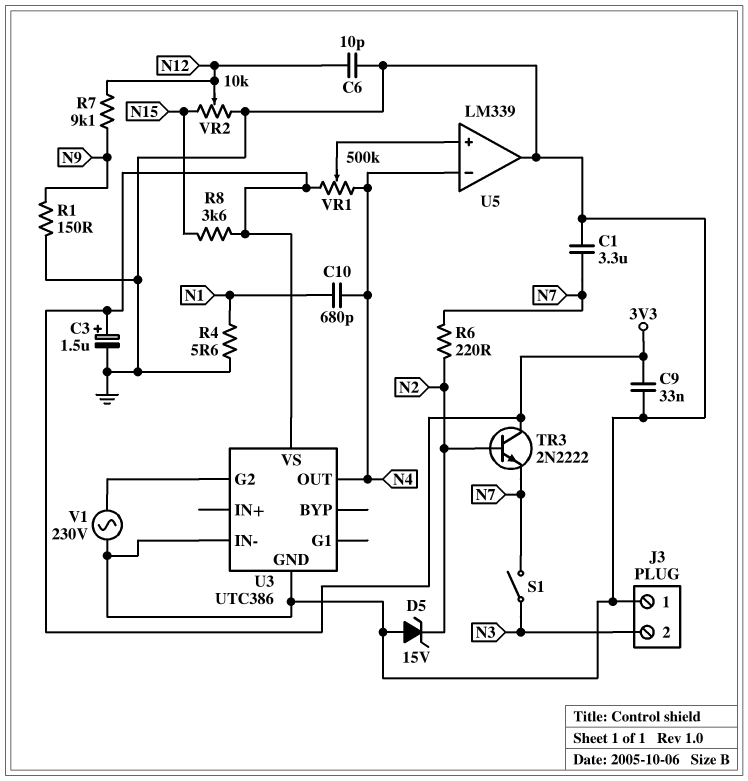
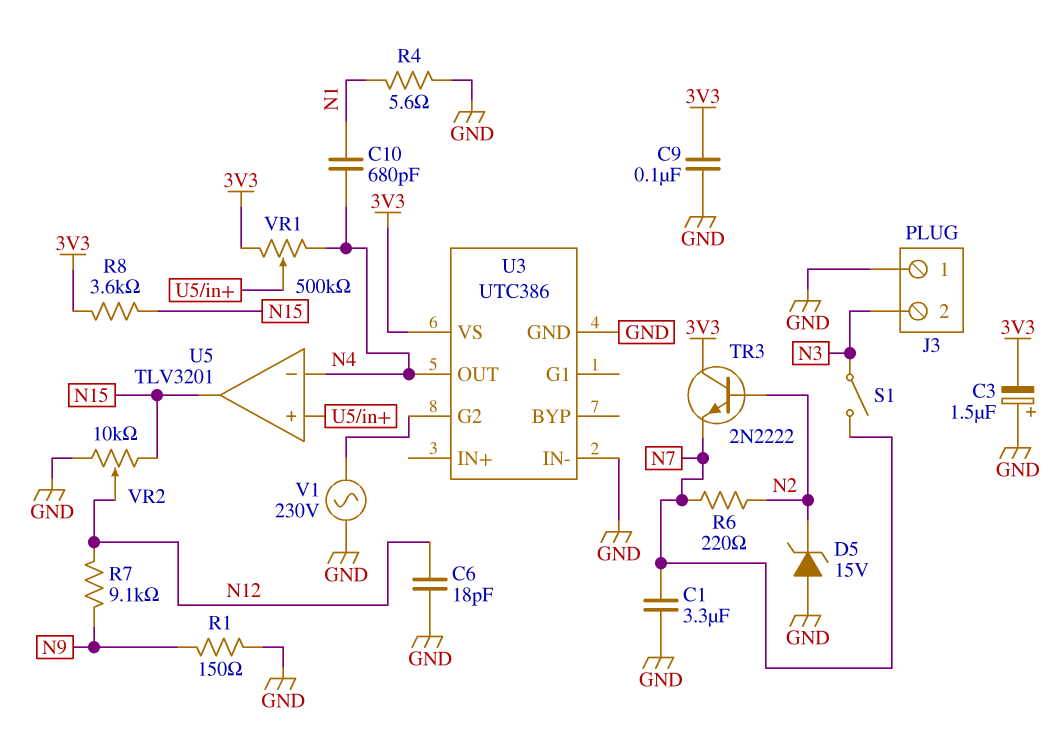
C3: 1.5uF (plus 3V3, minus GND) -> 1.5uF (plus GND, minus 3V3)
C6: 10pF (GND, N12) -> 18pF (GND, N12)
C9: 33nF (3V3, GND) -> 100nF (3V3, GND)
U5: LM339 -> TLV3201
U5 pin out: GND -> N15

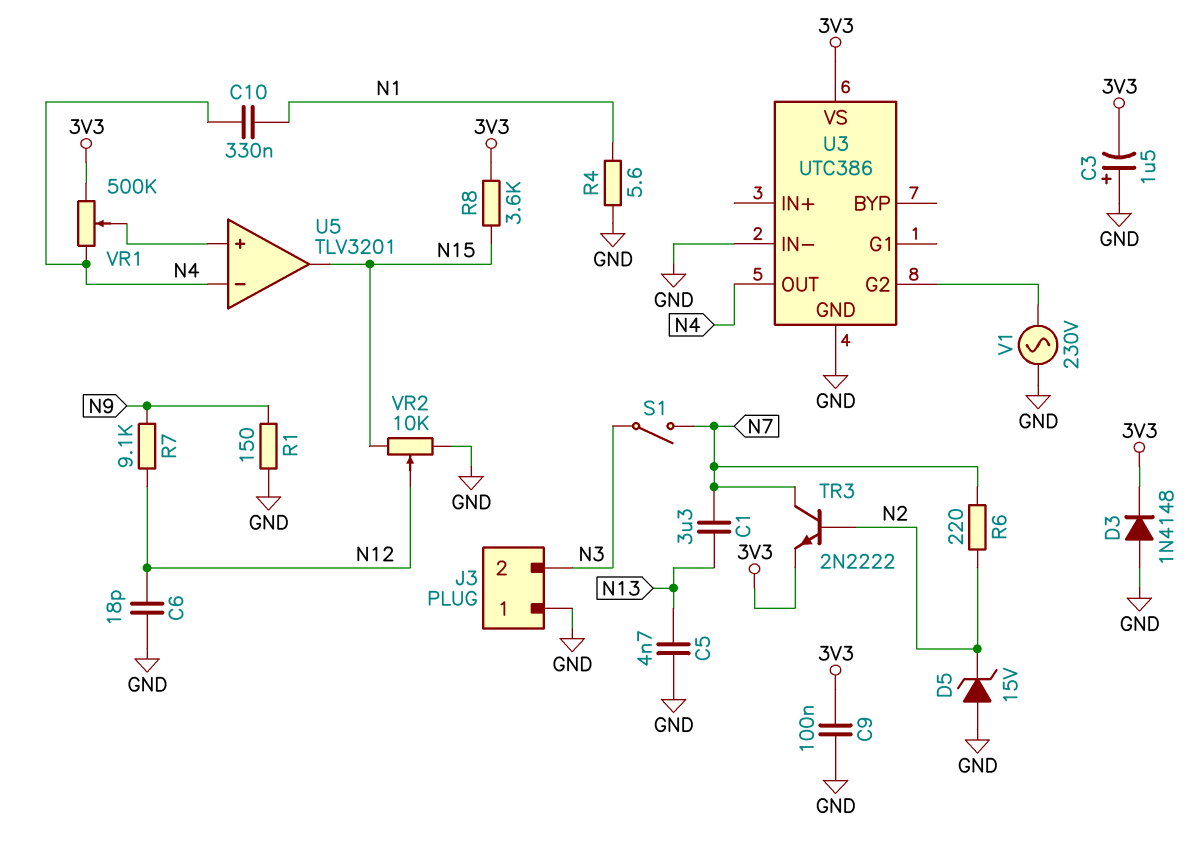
C1: 3.3uF (GND, N7) -> 3.3uF (N7, N13)
C5: none -> 4.7nF (GND, N13)
C10: 680pF (N1, N4) -> 330nF (N1, N4)
D3: none -> diode 1N4148 (A GND, K 3V3)
TR3: NPN 2N2222 (B N2, C 3V3, E N7) -> NPN 2N2222 (B N2, C N7, E 3V3)

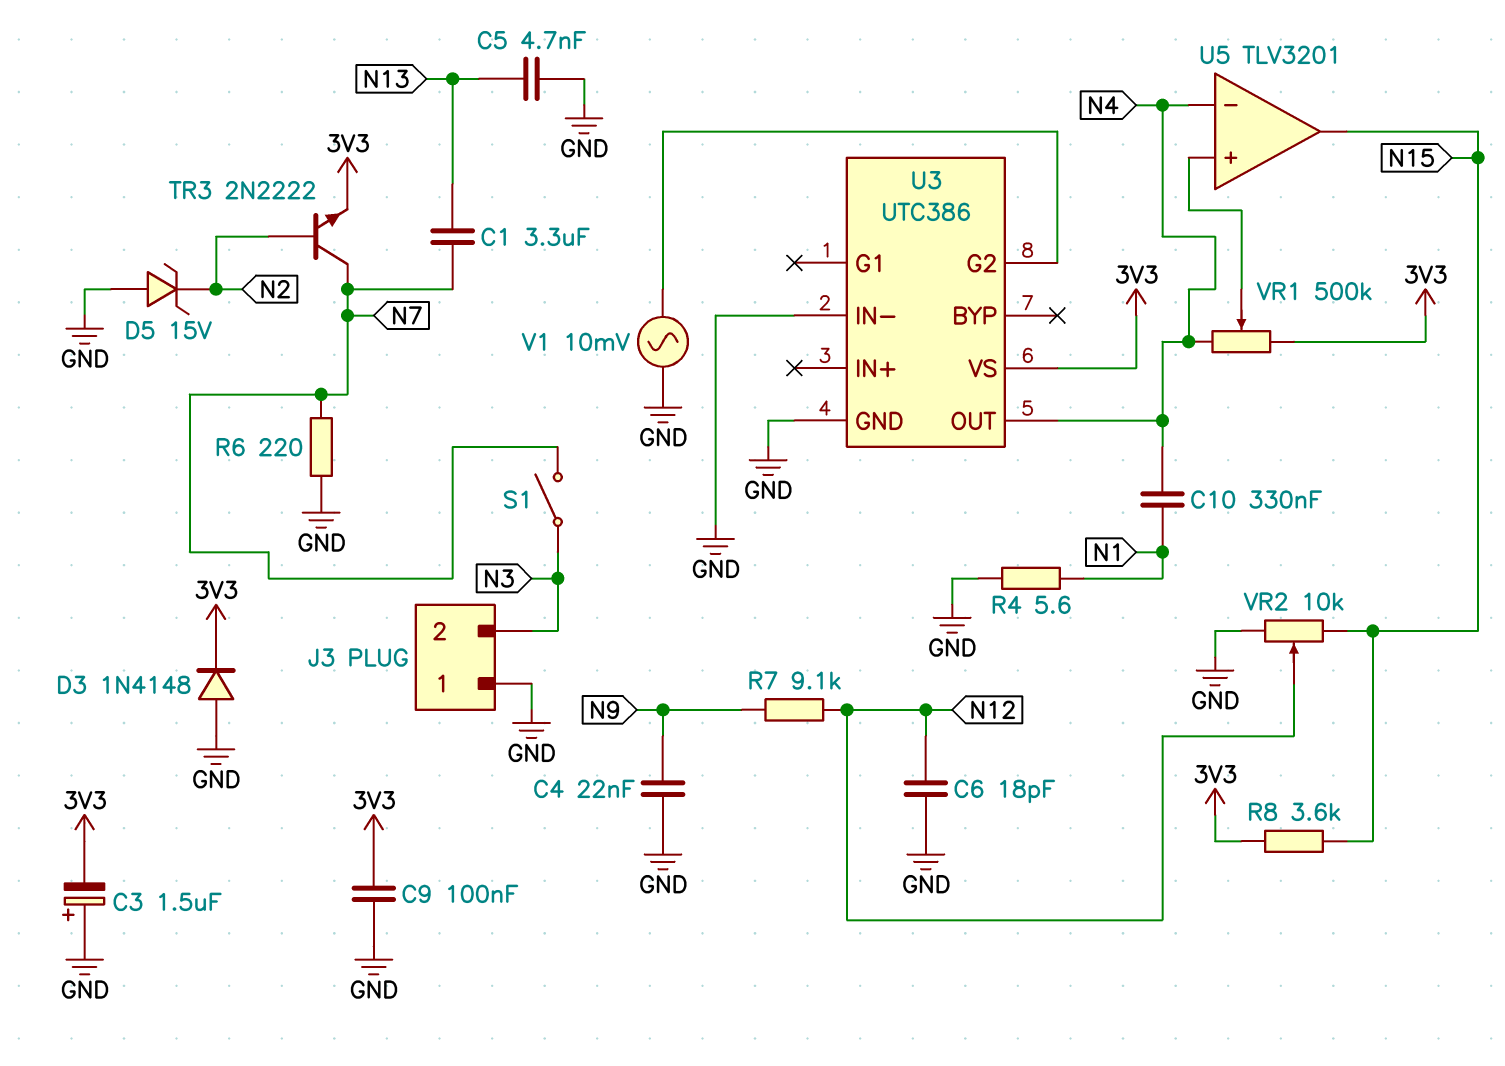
C4: none -> 22nF (GND, N9)
R1: 150 (GND, N9) -> none
R6: 220 (N2, N7) -> 220 (GND, N7)
V1: AC 230V (GND, U3/G2) -> AC 10mV (GND, U3/G2)

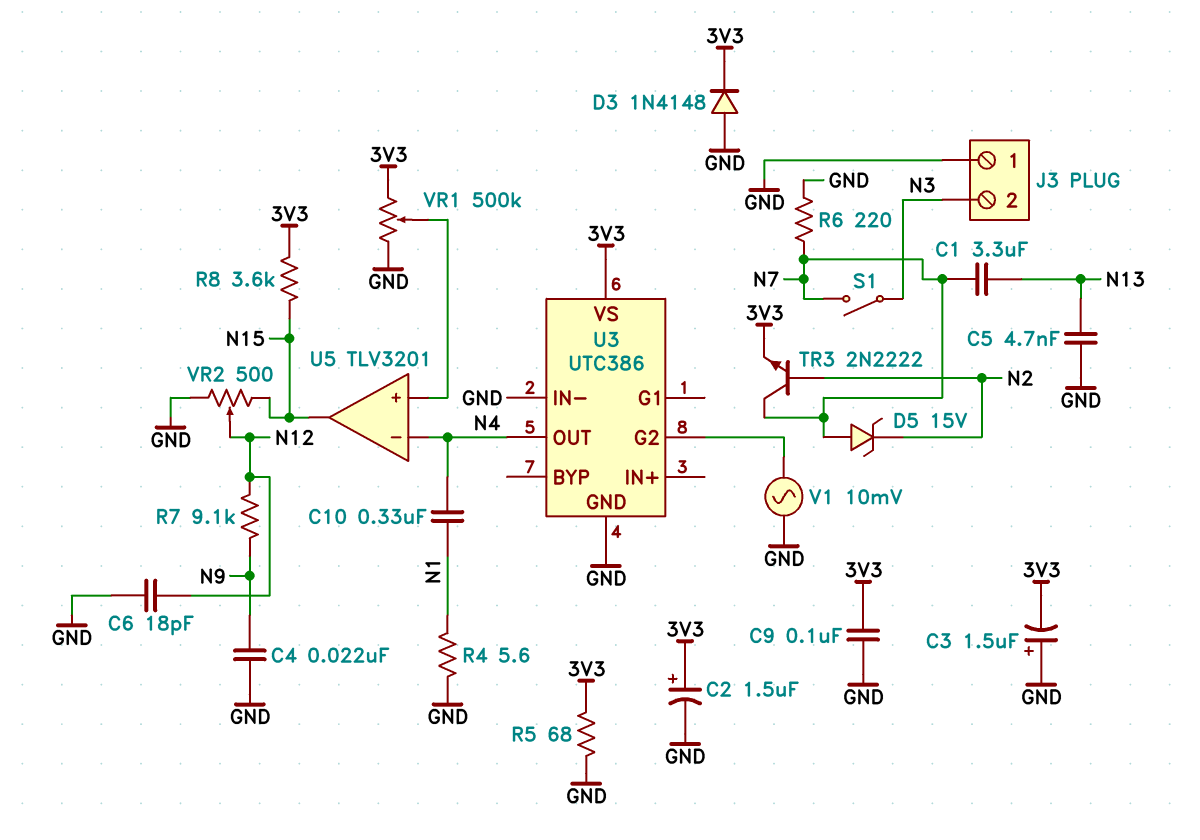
C2: none -> 1.5uF (plus 3V3, minus GND)
D5: zener 15V (A GND, K N2) -> zener 15V (A N7, K N2)
R5: none -> 68 (3V3, GND)
VR1: 500k (3V3, N4, wiper U5/in+) -> 500k (3V3, GND, wiper U5/in+)
VR2: 10k (GND, N15, wiper N12) -> 500 (GND, N15, wiper N12)

